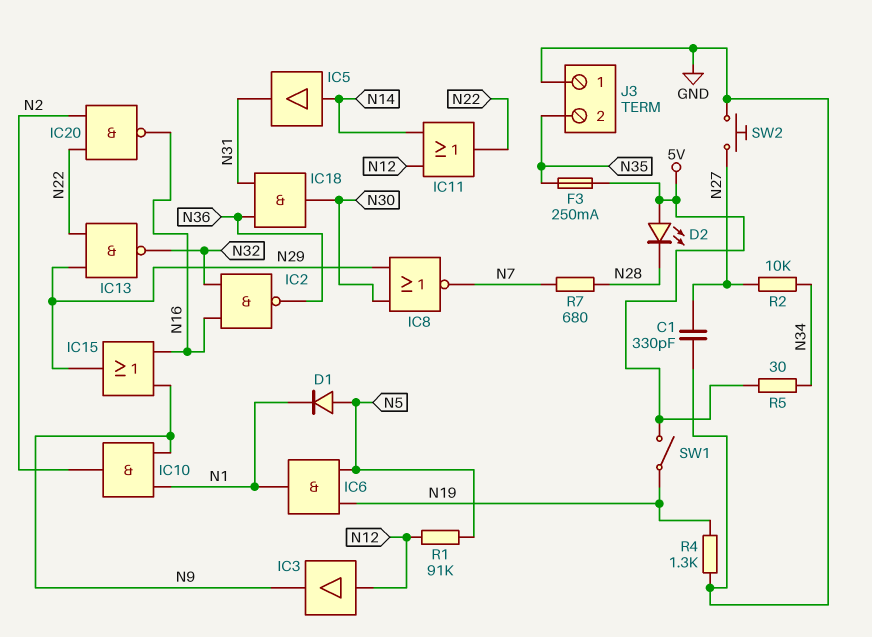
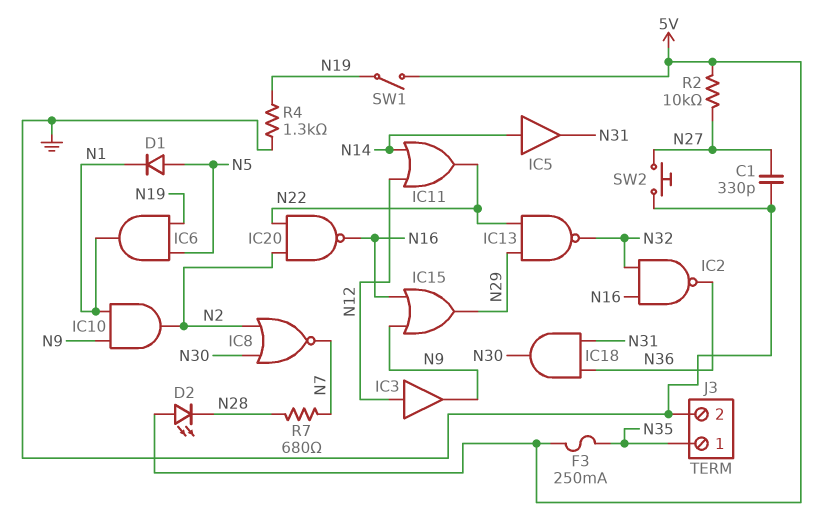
IC8: NOR (in N29, in N30, out N7) -> NOR (in N2, in N30, out N7)
J3 pin 1: GND -> N35
J3 pin 2: N35 -> GND
R1: 91k (N5, N12) -> none
R2: 10k (N27, N34) -> 10k (5V, N27)
R5: 30 (5V, N34) -> none

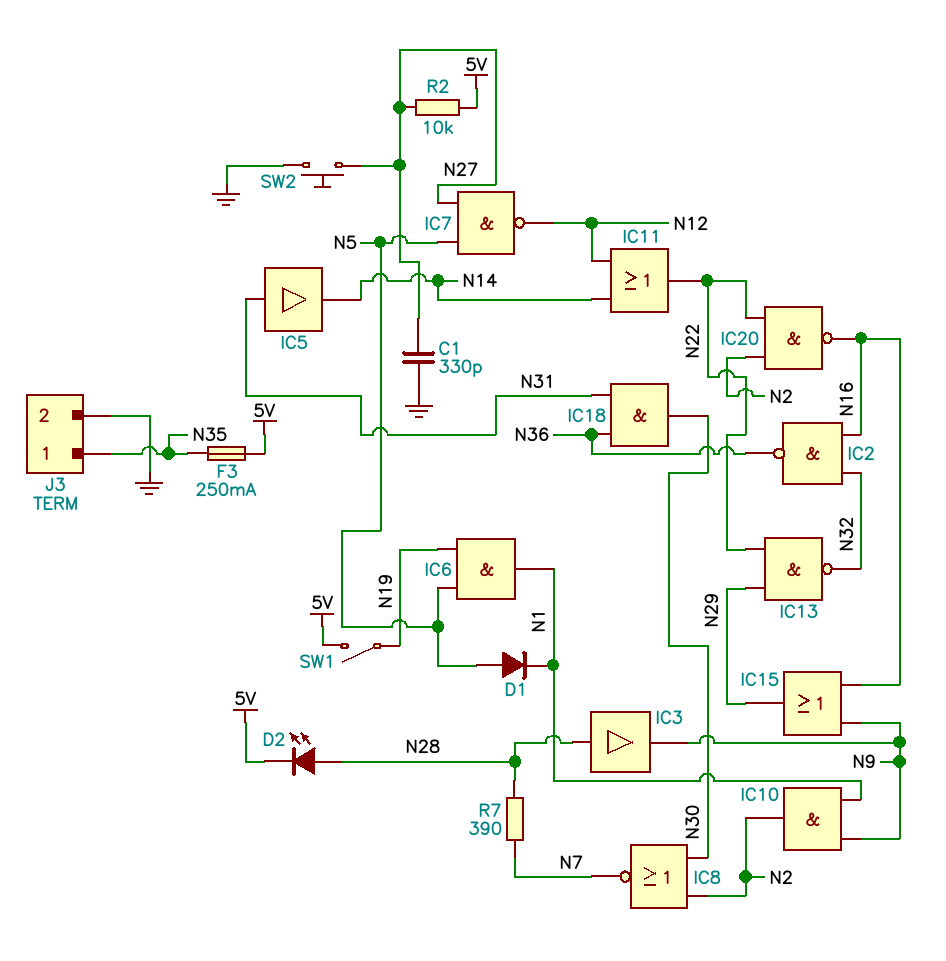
D2: LED (A 5V, K N28) -> LED (A N28, K 5V)
IC3: buffer (in N12, out N9) -> buffer (in N28, out N9)
IC5: buffer (in N14, out N31) -> buffer (in N31, out N14)
IC7: none -> NAND (in N5, in N27, out N12)
R4: 1.3k (GND, N19) -> none
R7: 680 (N7, N28) -> 390 (N7, N28)

